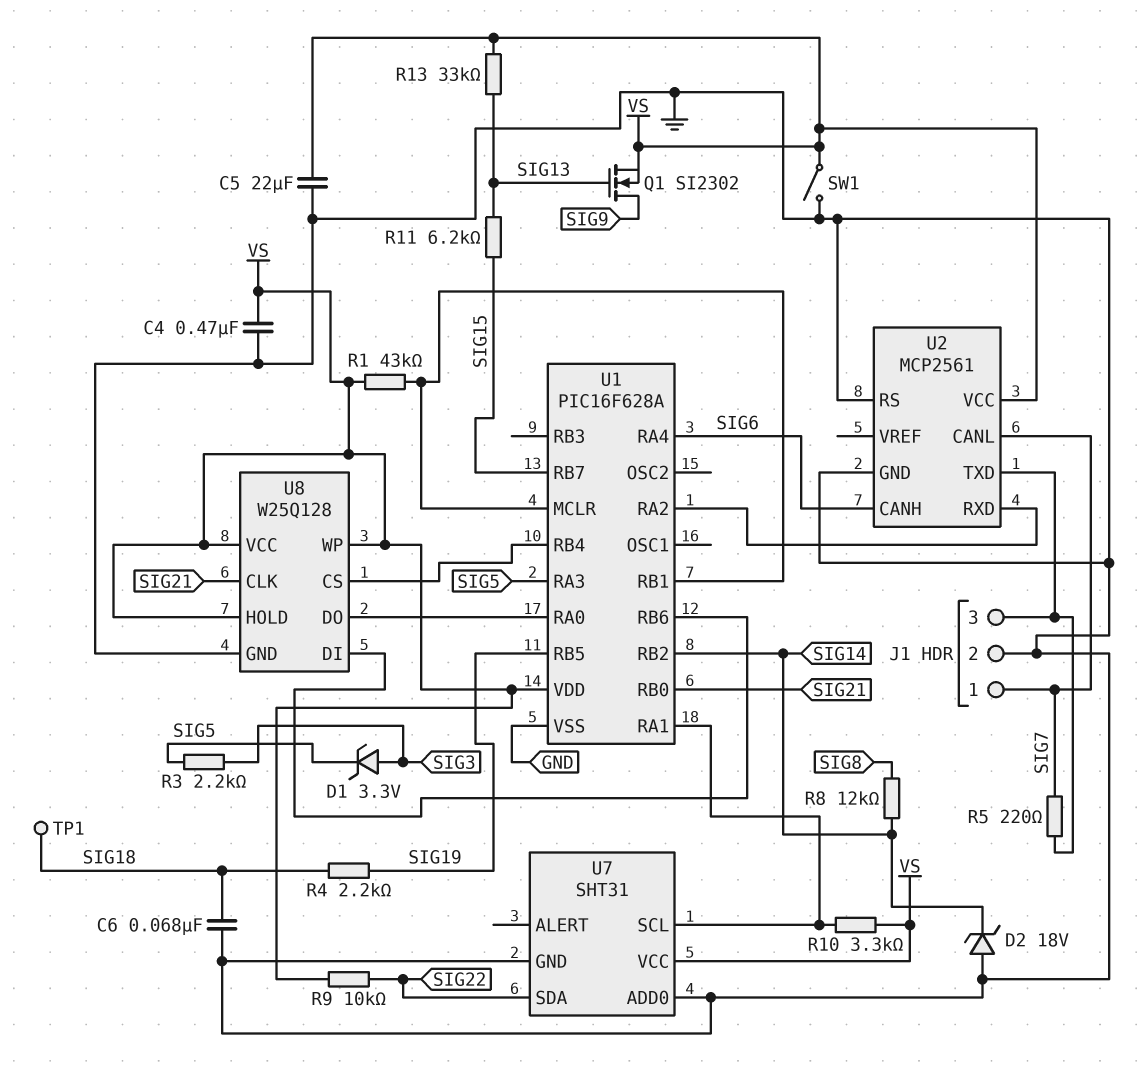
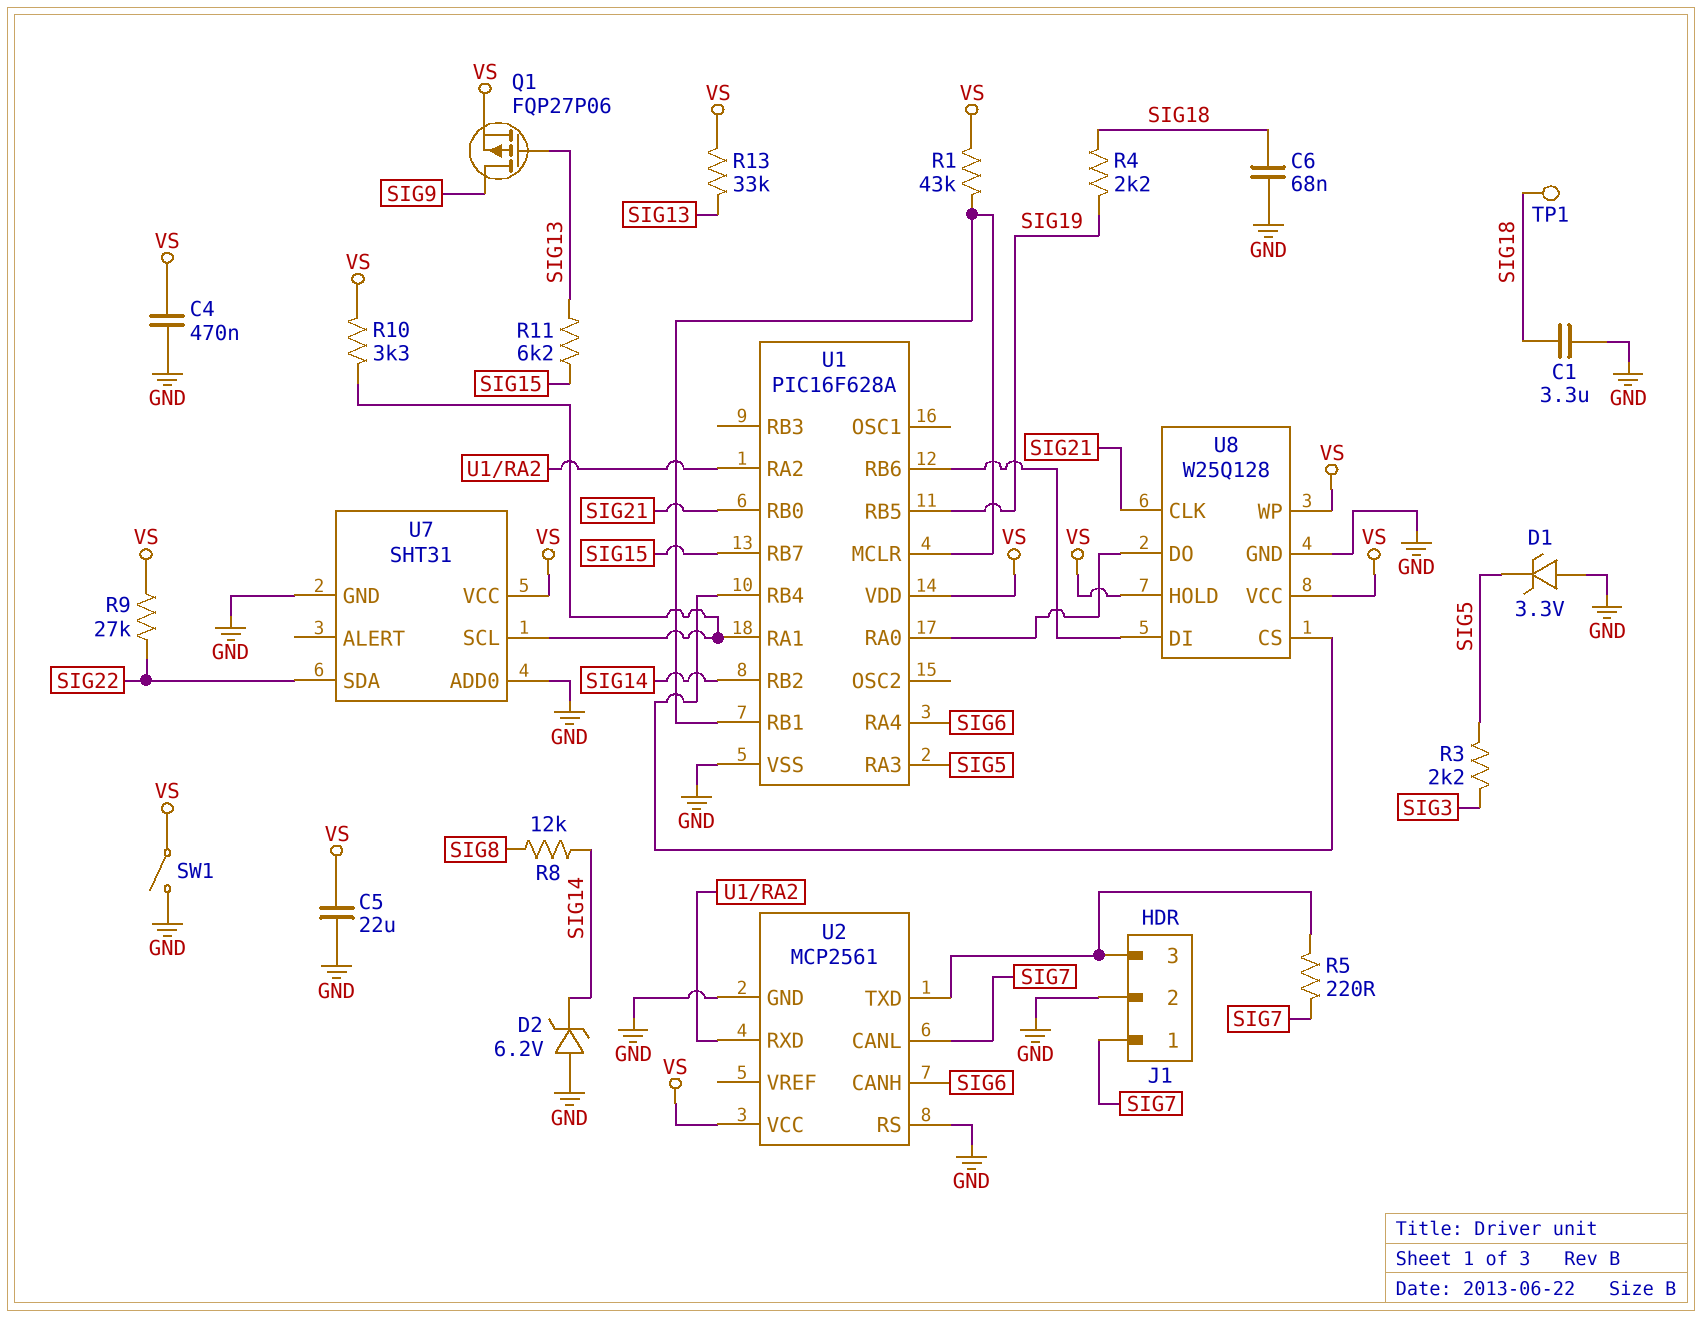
C1: none -> 3.3uF (GND, SIG18)
D1: zener 3.3V (A SIG3, K SIG5) -> zener 3.3V (A GND, K SIG5)
D2: zener 18V (A GND, K SIG14) -> zener 6.2V (A GND, K SIG14)
Q1: NMOS SI2302 (G SIG13, D SIG9, S VS) -> PMOS FQP27P06 (G SIG13, D SIG9, S VS)
R9: 10k (SIG22, VS) -> 27k (SIG22, VS)

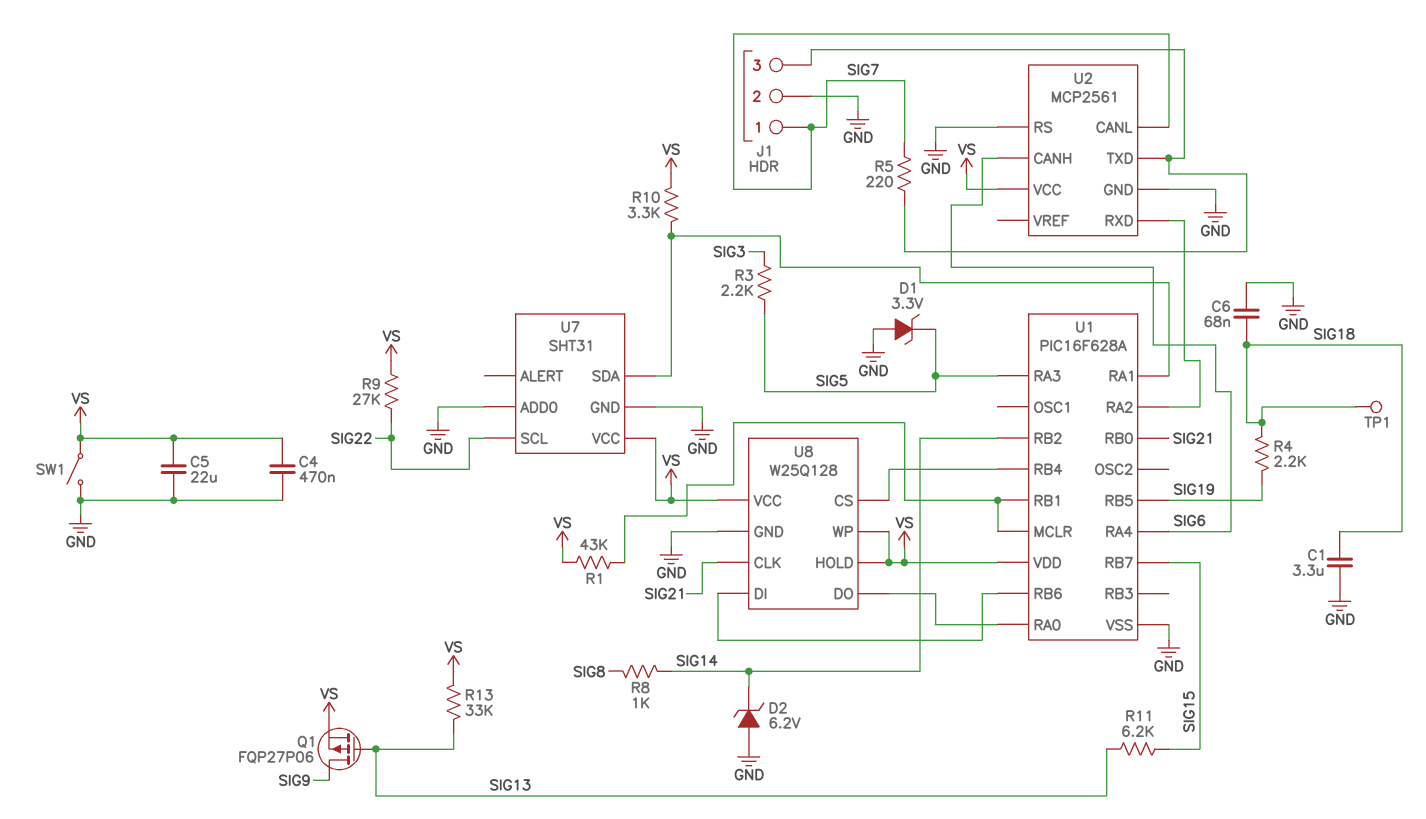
R8: 12k (SIG8, SIG14) -> 1k (SIG8, SIG14)
U7 pin SCL: U1/RA1 -> SIG22
U7 pin SDA: SIG22 -> U1/RA1

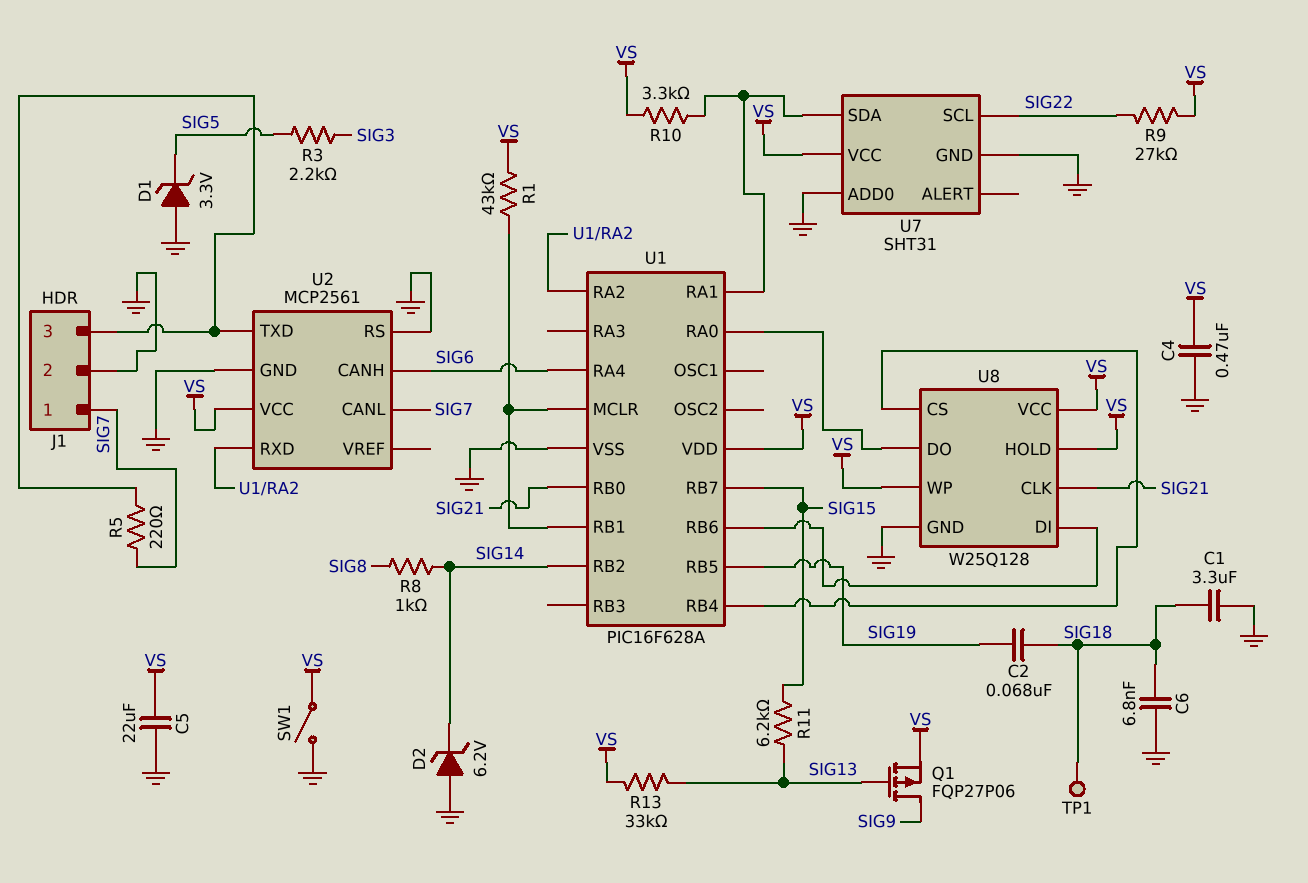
C2: none -> 68nF (SIG18, SIG19)
C6: 68nF (GND, SIG18) -> 6.8nF (GND, SIG18)
R4: 2.2k (SIG18, SIG19) -> none
U1 pin RA3: SIG5 -> none

